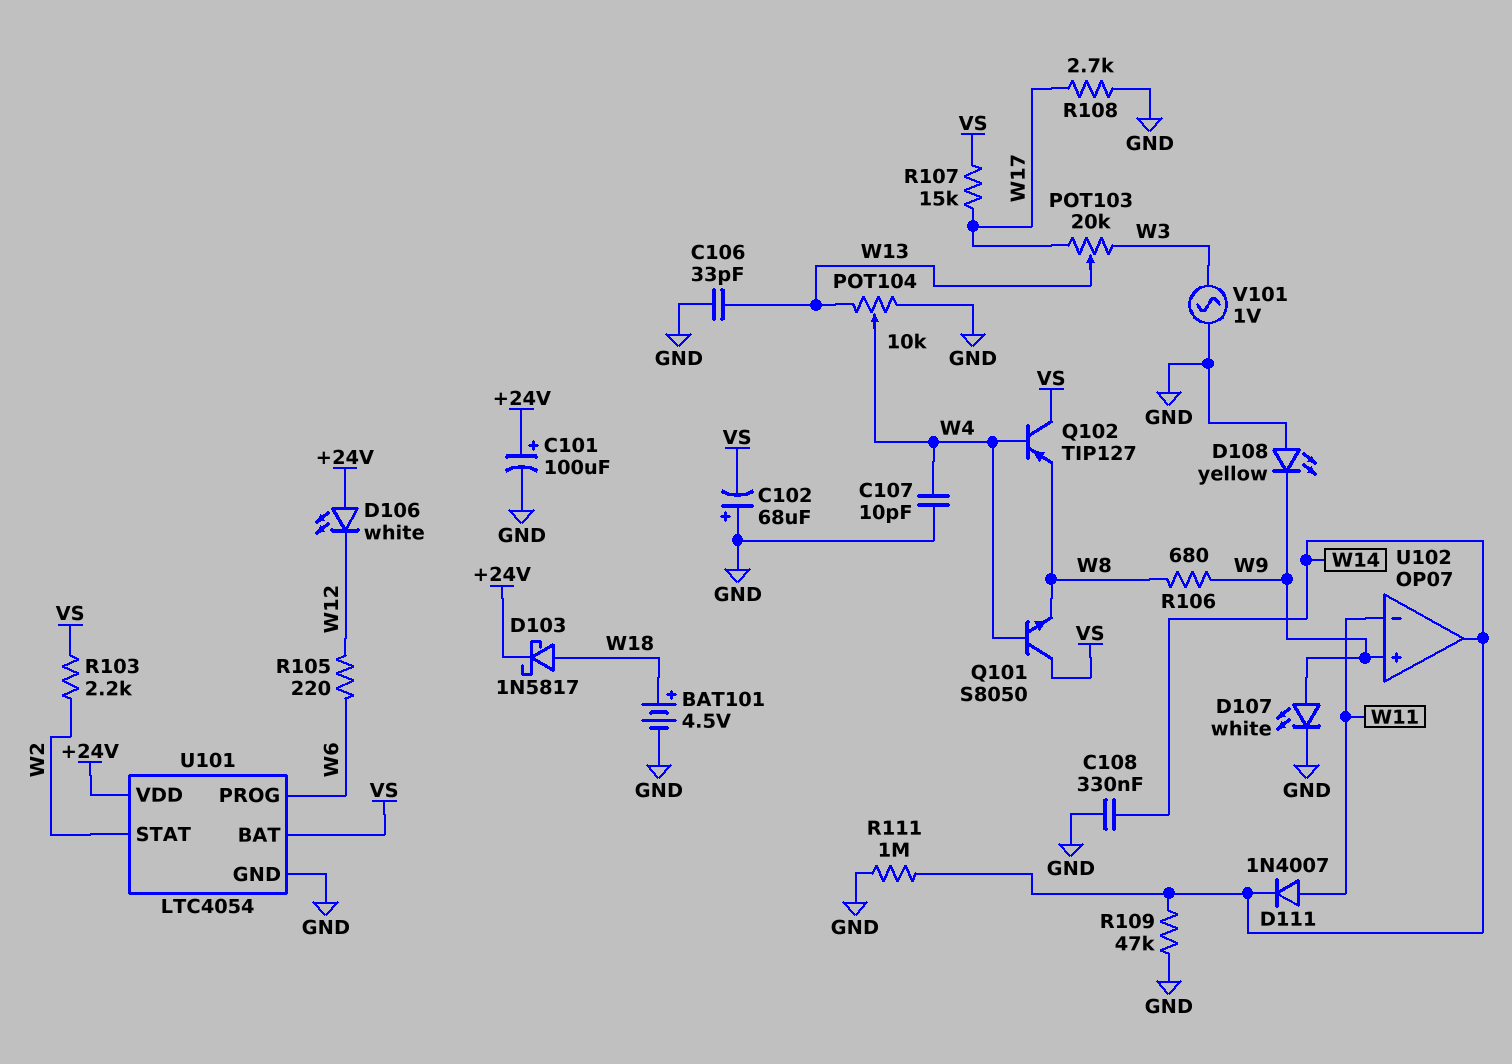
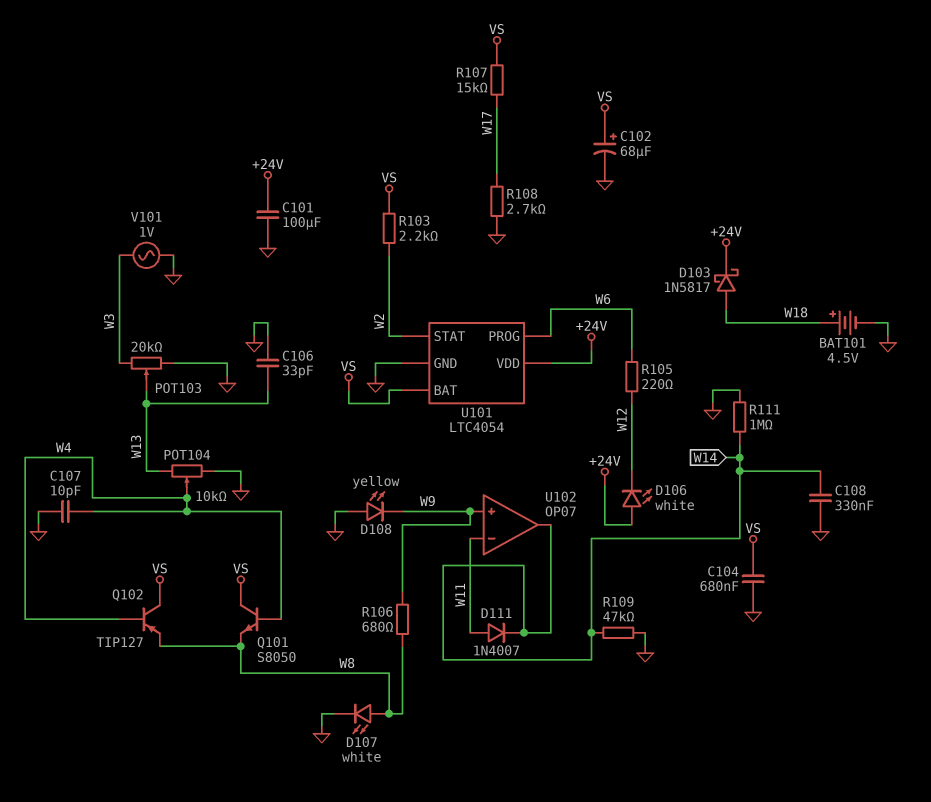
C101: 100uF (plus +24V, minus GND) -> 100uF (+24V, GND)
C102: 68uF (plus GND, minus VS) -> 68uF (plus VS, minus GND)
C104: none -> 680nF (GND, VS)
D107: LED white (A W9, K GND) -> LED white (A W8, K GND)
POT103: 20k (W3, W17, wiper W13) -> 20k (GND, W3, wiper W13)

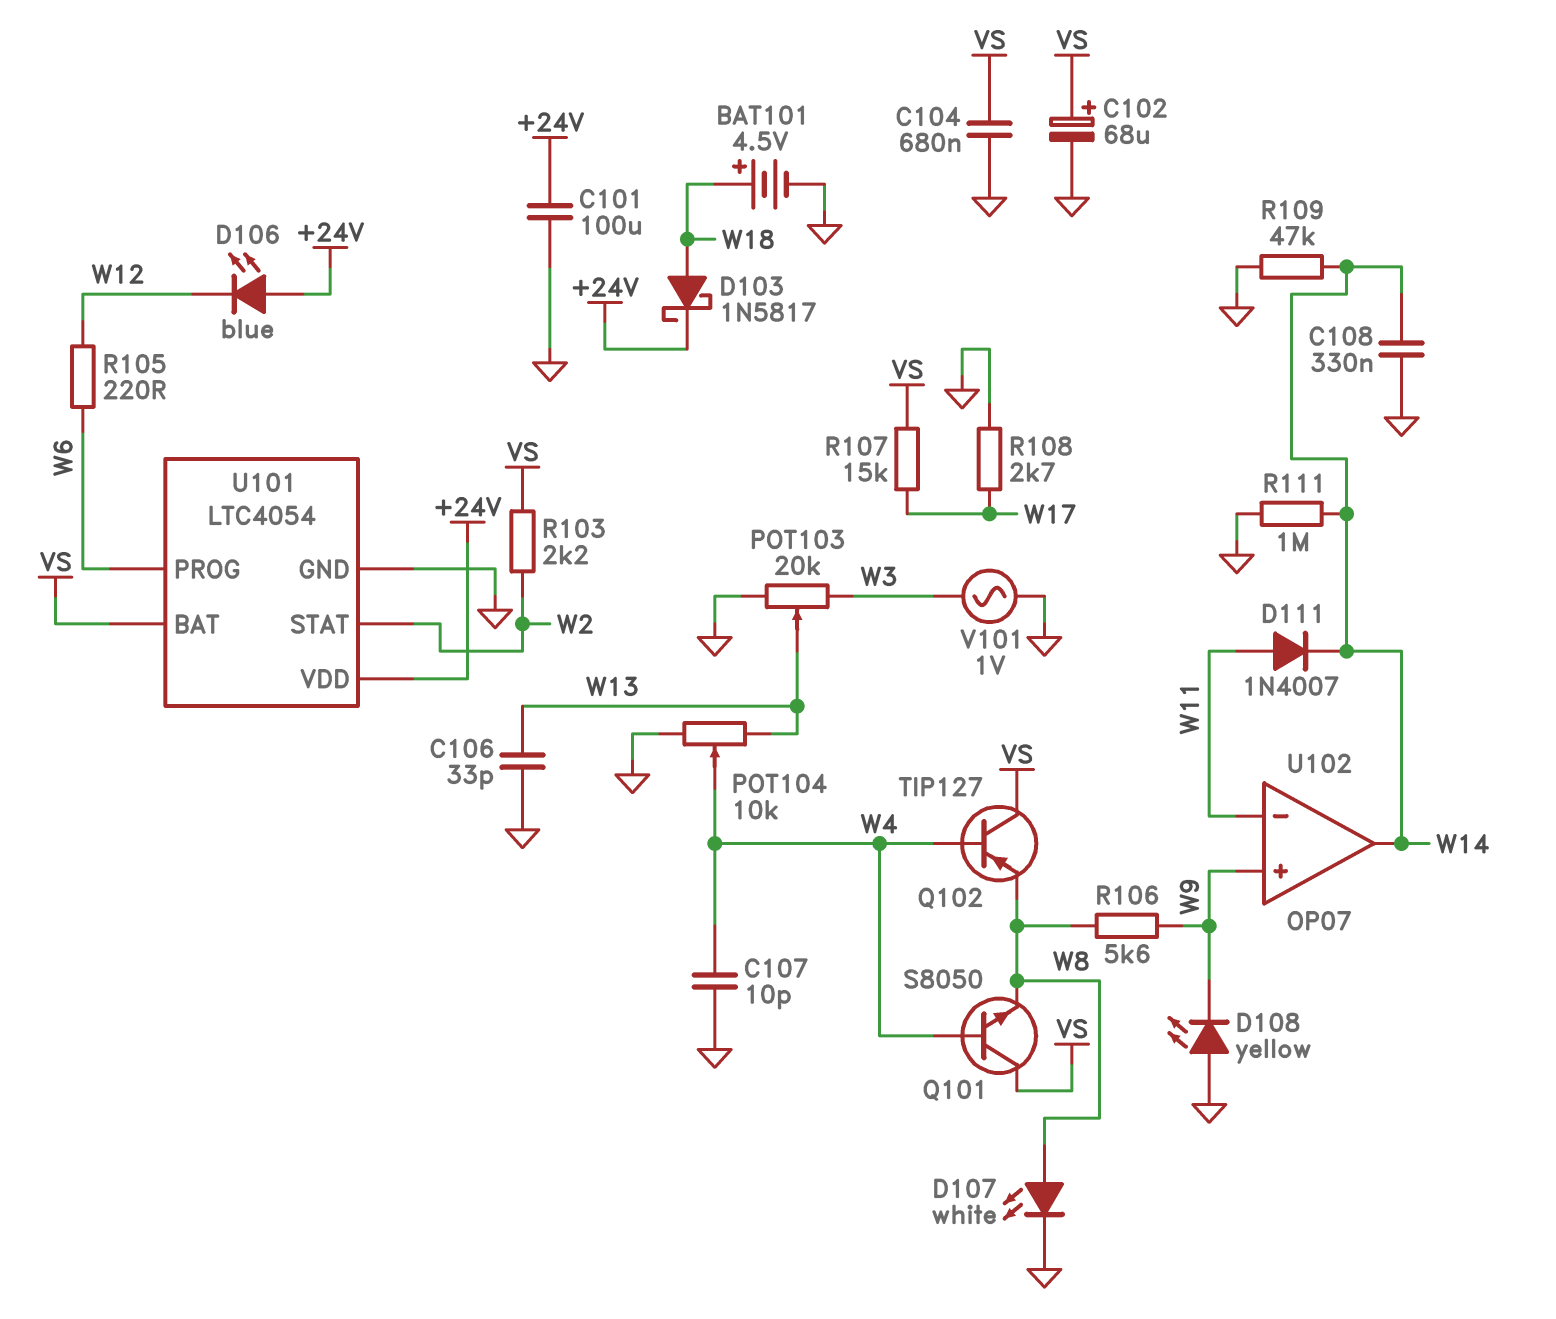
D106: LED white (A +24V, K W12) -> LED blue (A +24V, K W12)
R106: 680 (W8, W9) -> 5.6k (W8, W9)

